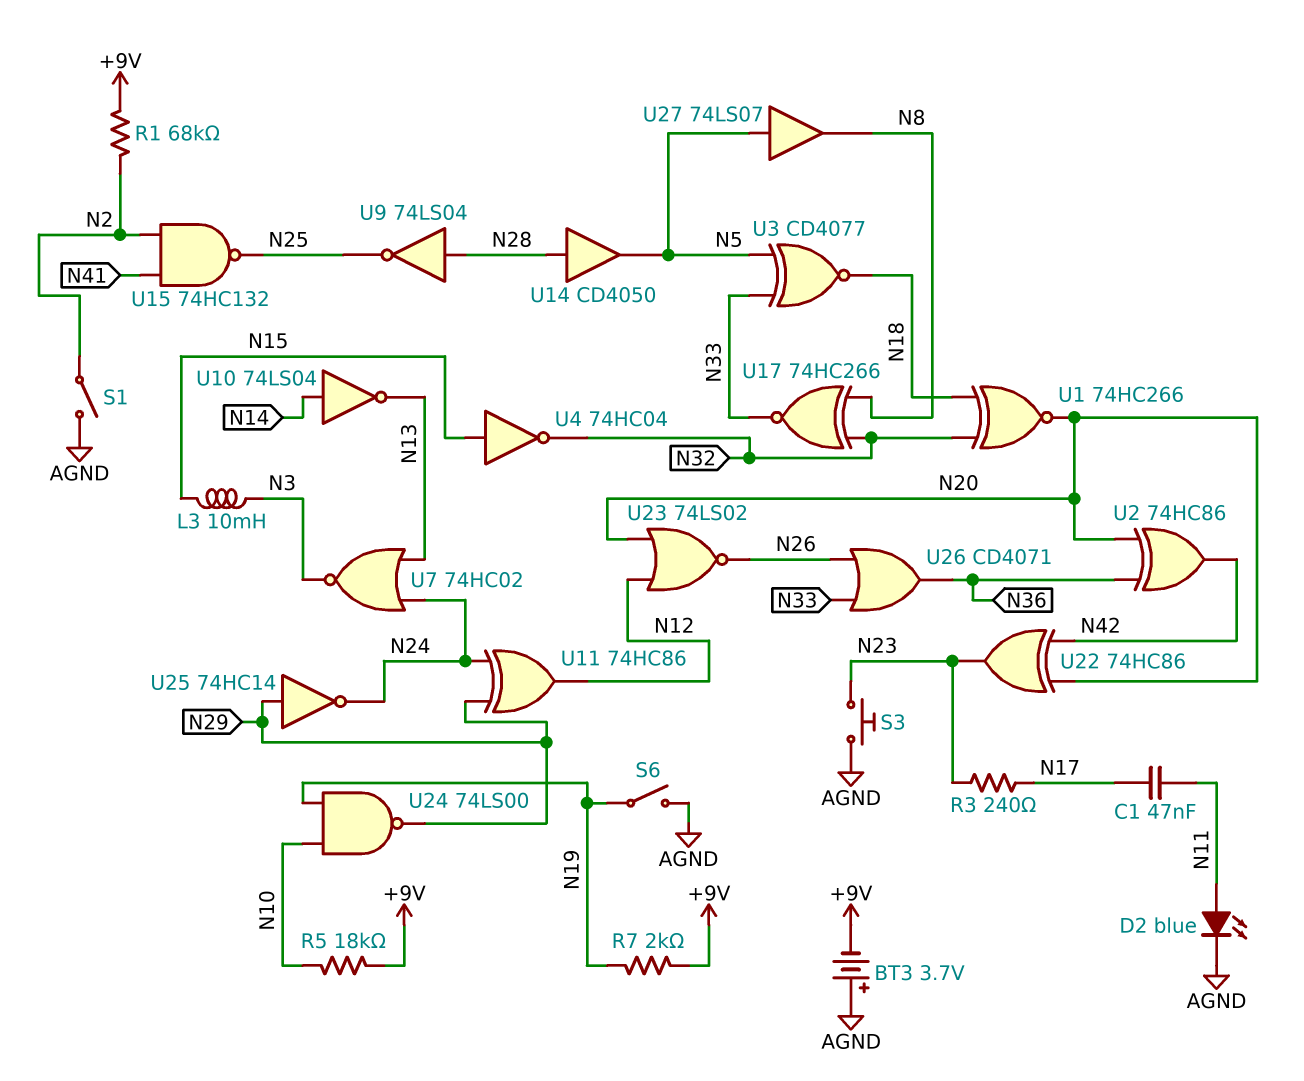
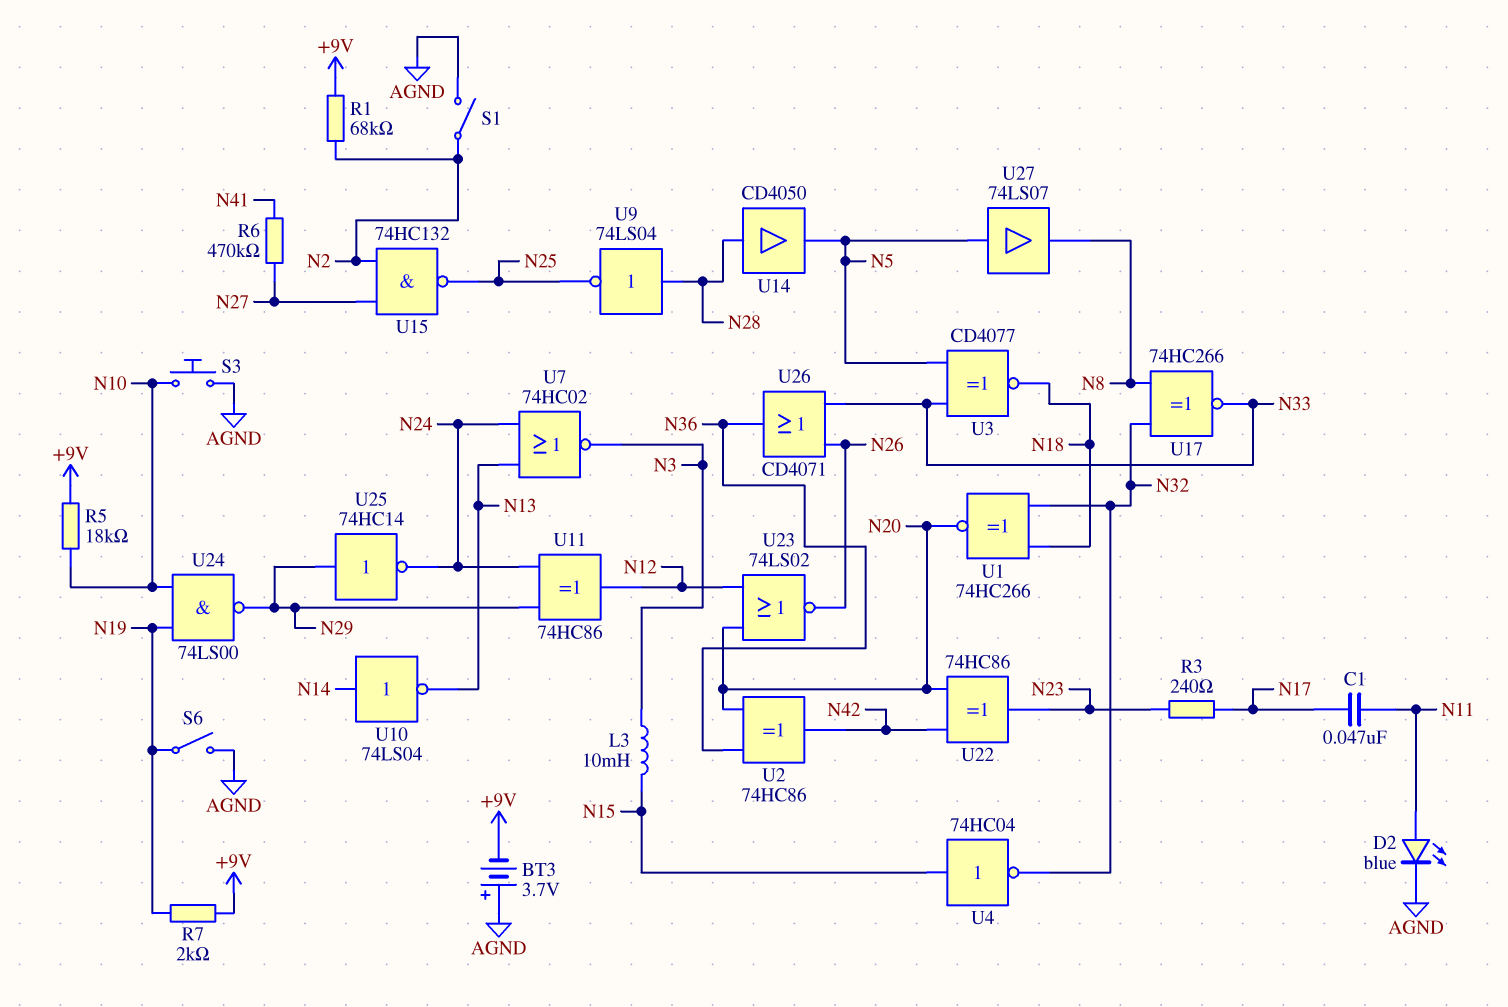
R6: none -> 470k (N27, N41)
S3: button (AGND, N23) -> button (AGND, N10)
U15: NAND 74HC132 (in N2, in N41, out N25) -> NAND 74HC132 (in N2, in N27, out N25)

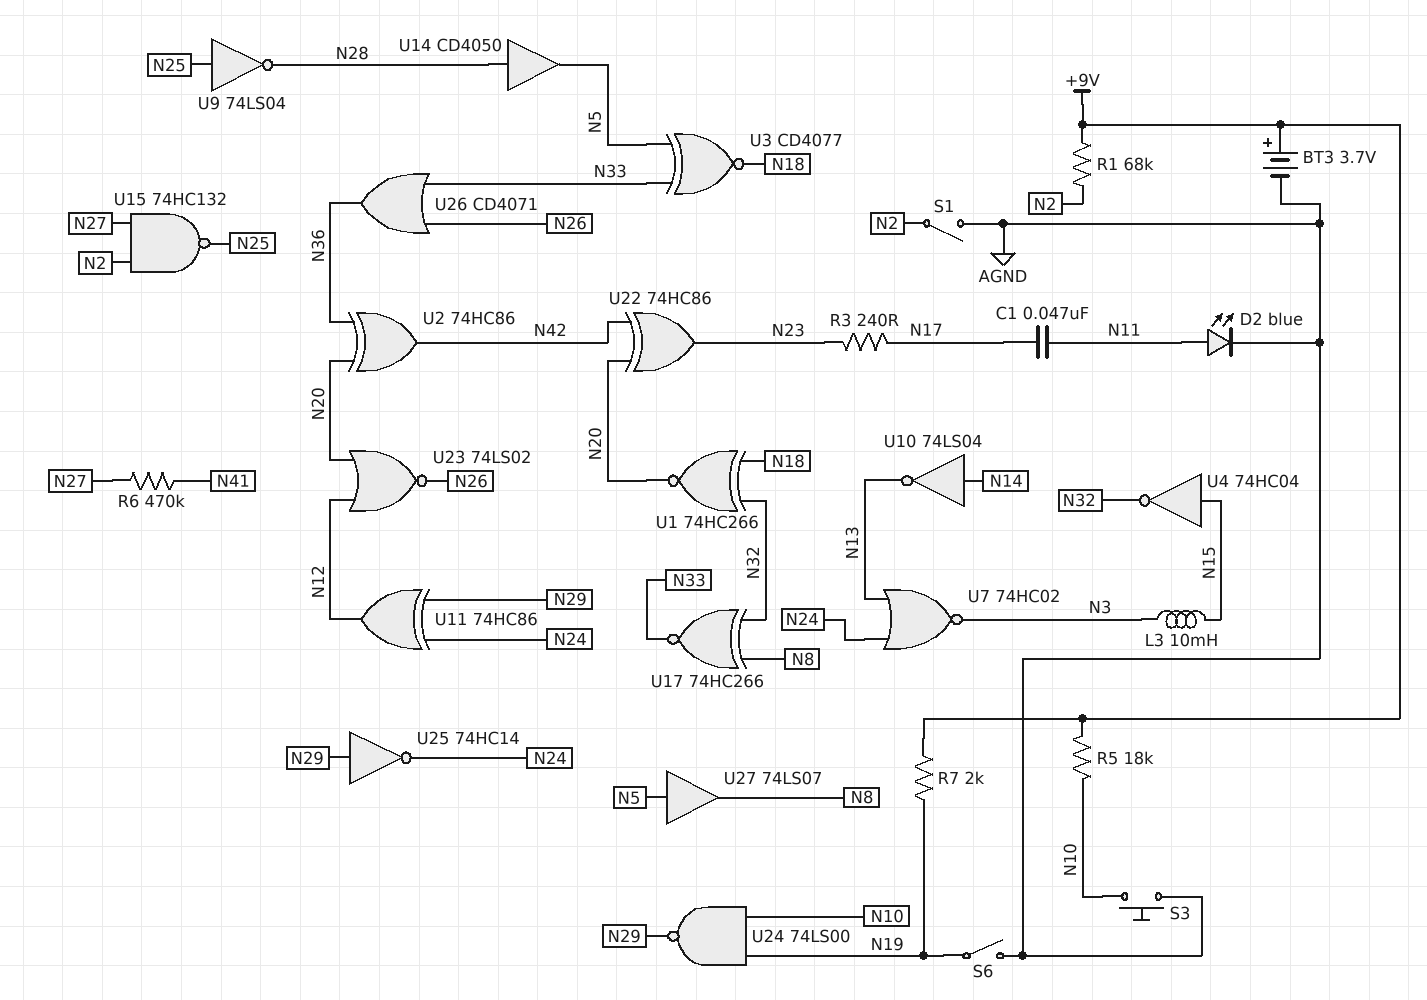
BT3: 3.7V (plus AGND, minus +9V) -> 3.7V (plus +9V, minus AGND)
U9: NOT 74LS04 (in N28, out N25) -> NOT 74LS04 (in N25, out N28)

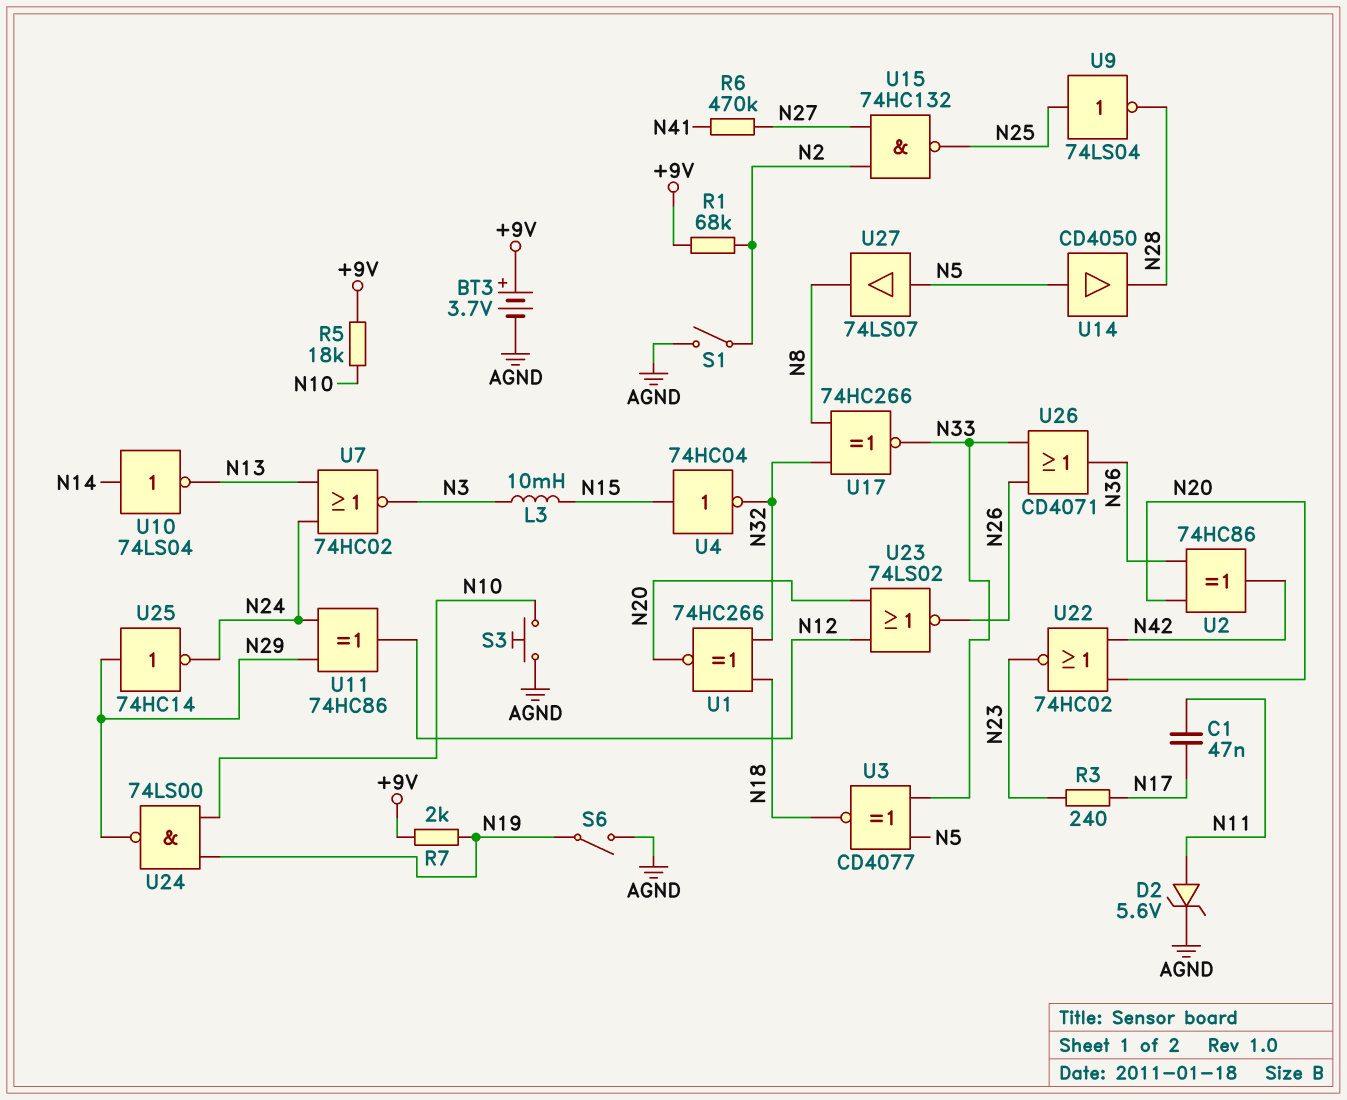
D2: LED blue (A N11, K AGND) -> zener 5.6V (A N11, K AGND)
U14: buffer CD4050 (in N28, out N5) -> buffer CD4050 (in N5, out N28)
U22: XOR 74HC86 (in N20, in N42, out N23) -> NOR 74HC02 (in N20, in N42, out N23)

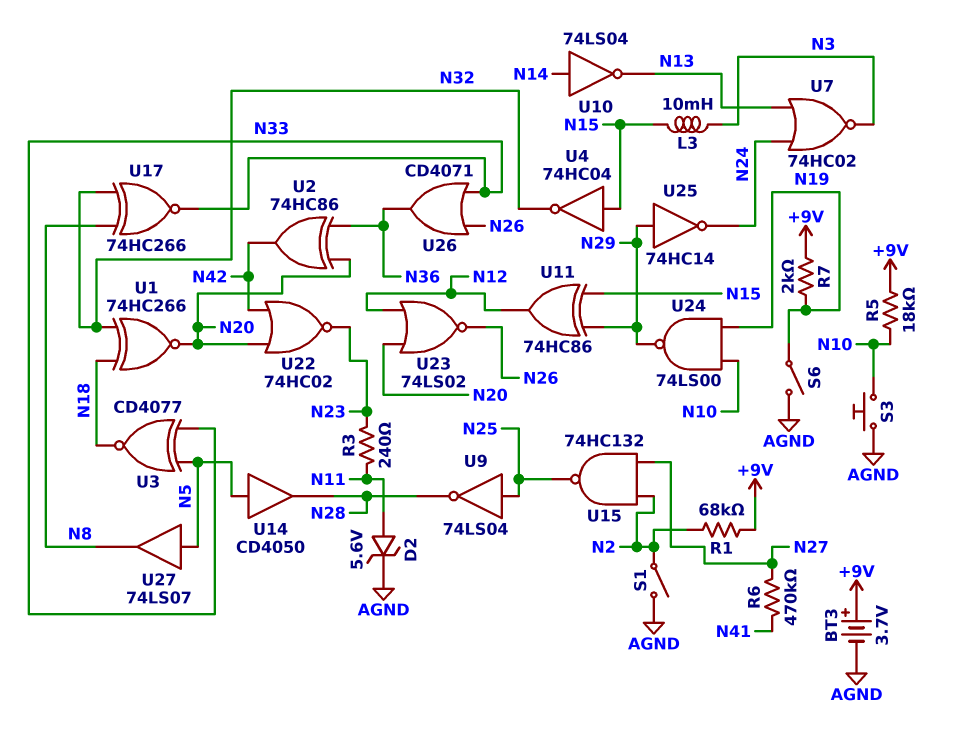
C1: 47nF (N11, N17) -> none
R3: 240 (N17, N23) -> 240 (N11, N23)
U11: XOR 74HC86 (in N24, in N29, out N12) -> XOR 74HC86 (in N15, in N29, out N12)

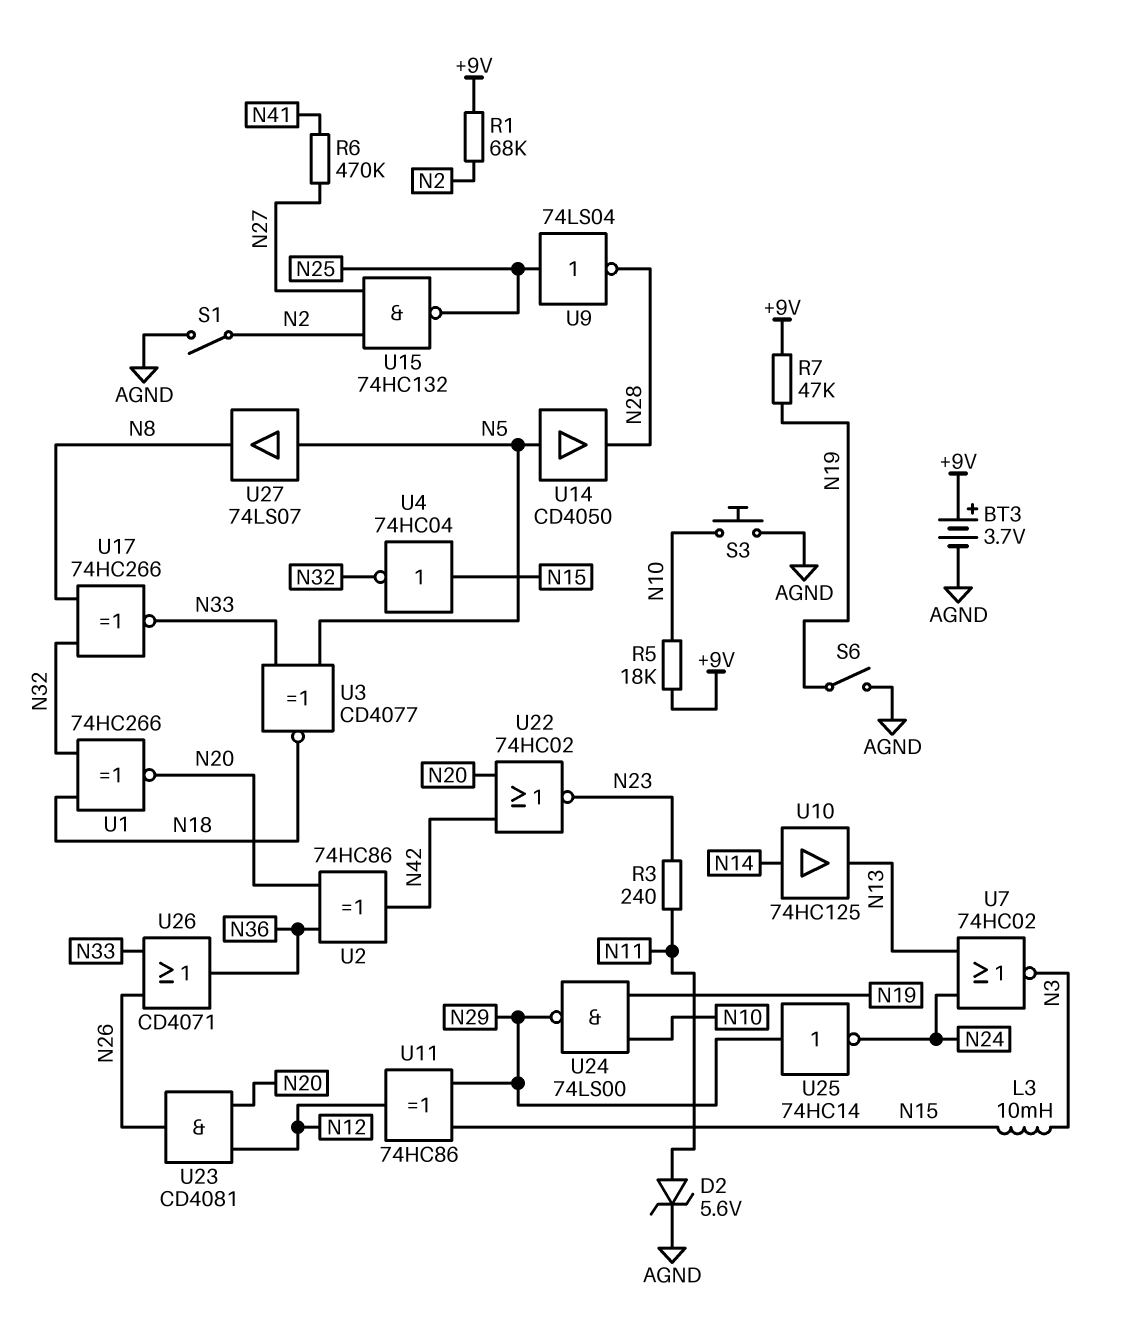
R7: 2k (+9V, N19) -> 47k (+9V, N19)
U10: NOT 74LS04 (in N14, out N13) -> buffer 74HC125 (in N14, out N13)
U23: NOR 74LS02 (in N12, in N20, out N26) -> AND CD4081 (in N12, in N20, out N26)

